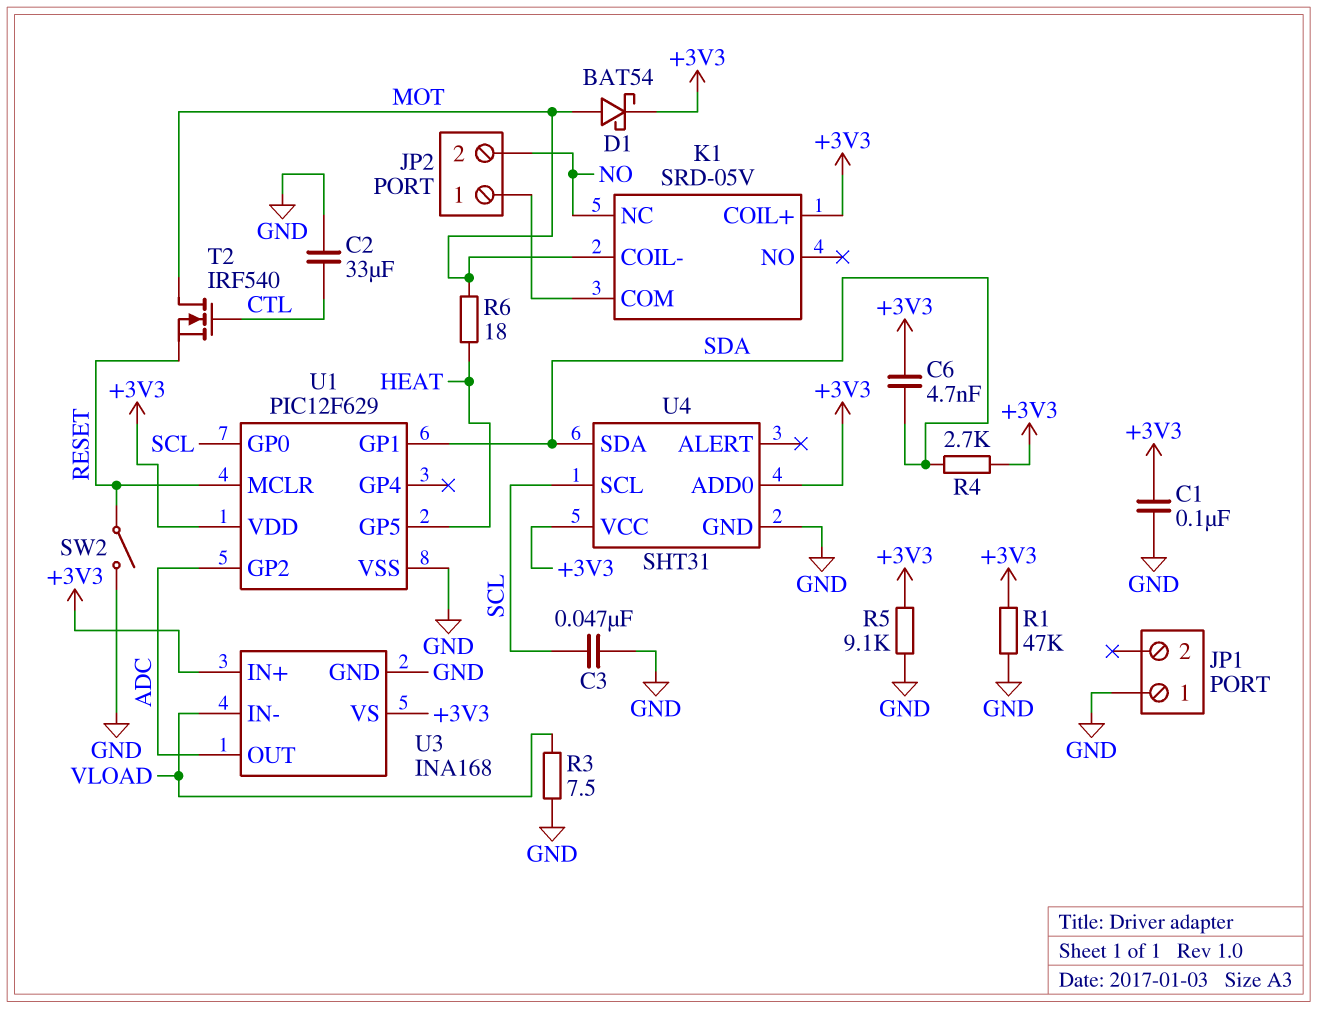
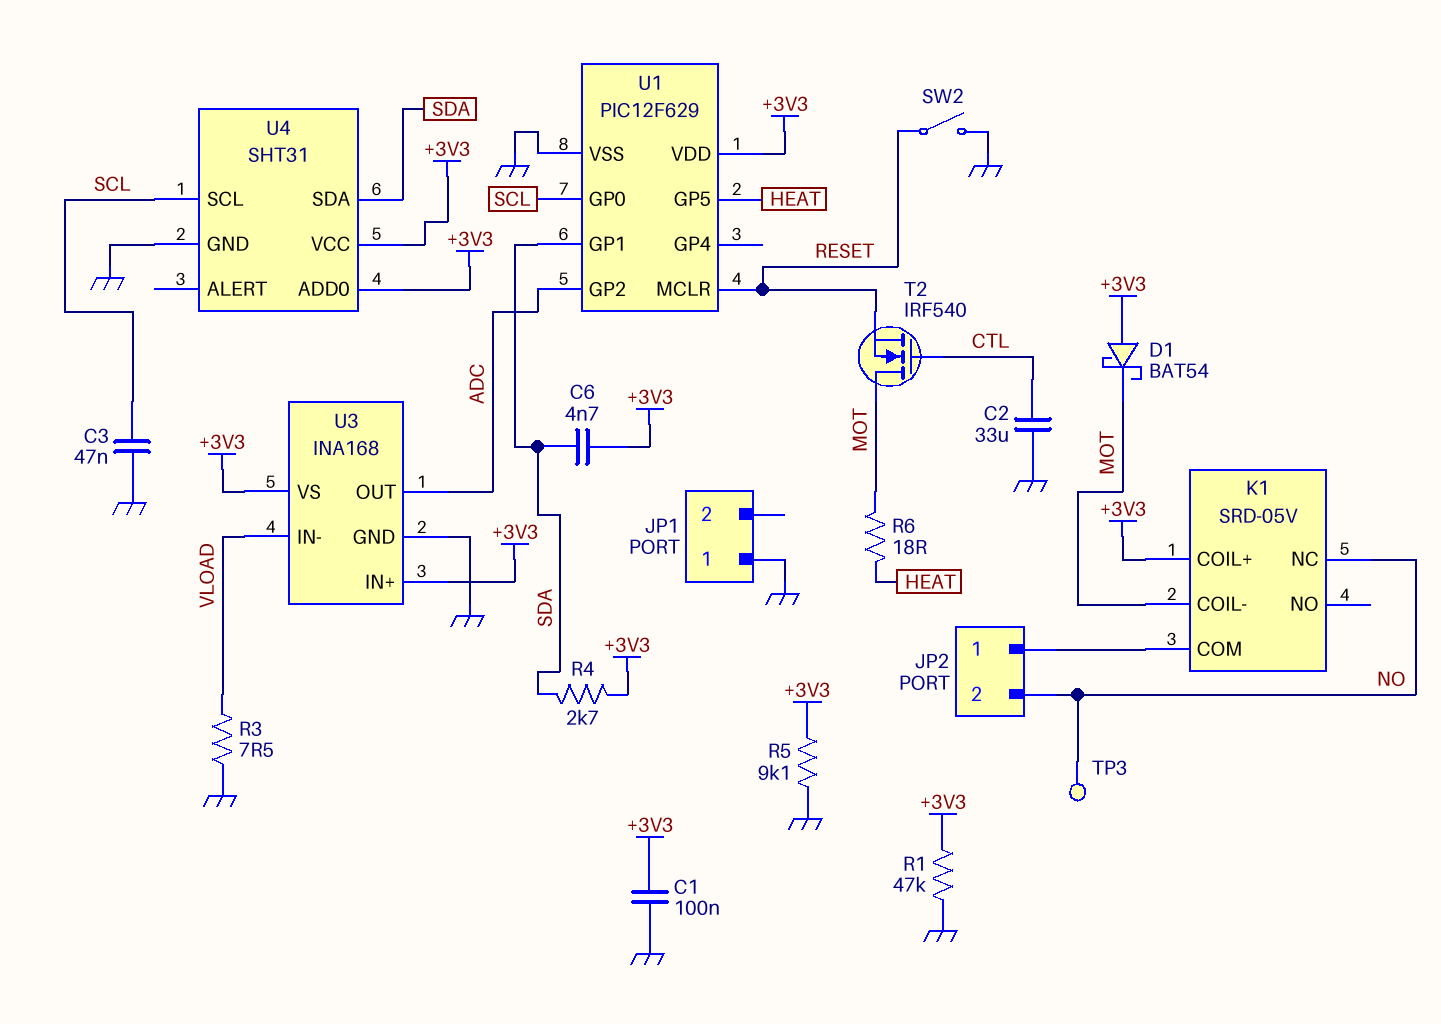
D1: schottky BAT54 (A MOT, K +3V3) -> schottky BAT54 (A +3V3, K MOT)
TP3: none -> test point (NO)

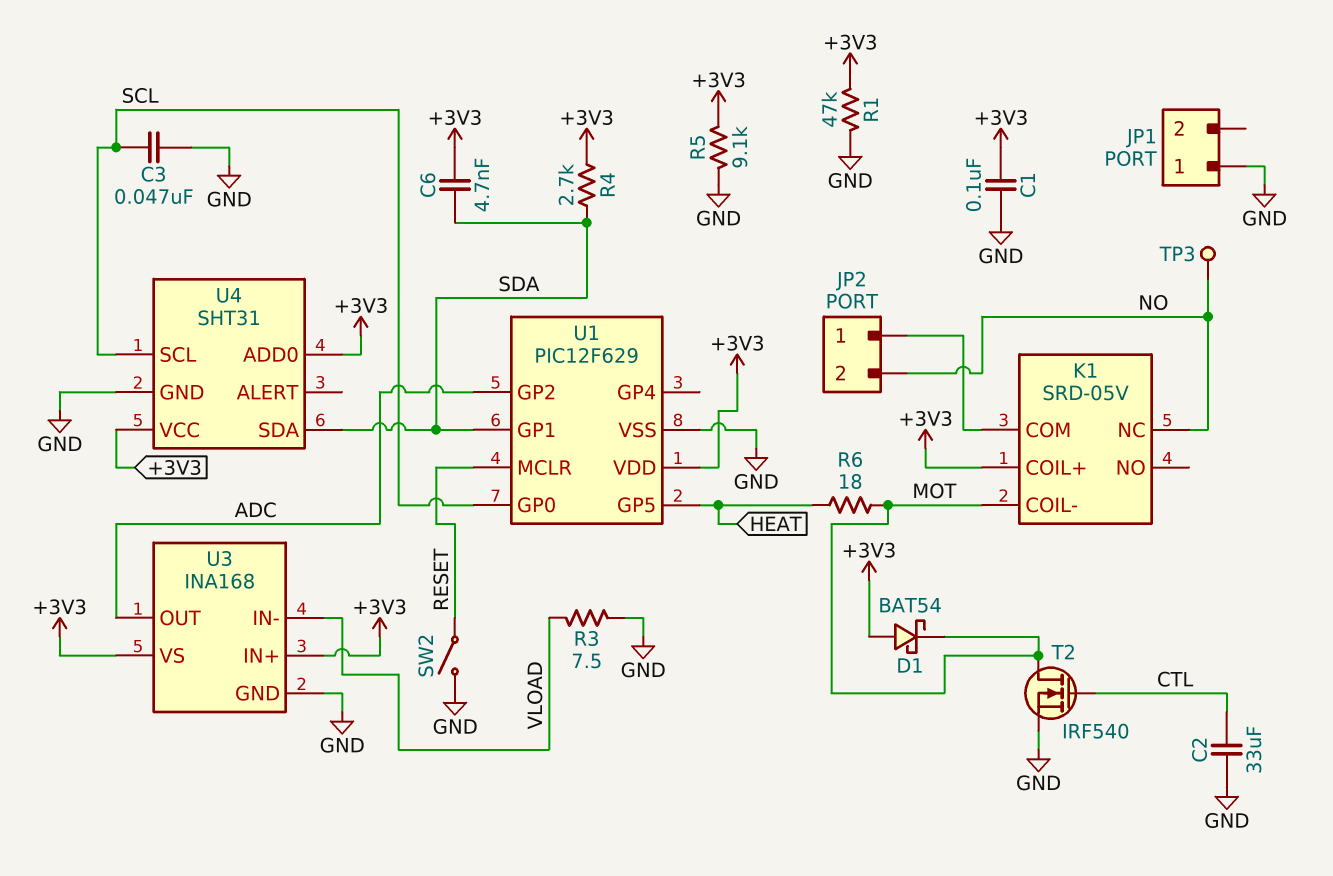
T2: NMOS IRF540 (G CTL, D MOT, S RESET) -> NMOS IRF540 (G CTL, D MOT, S GND)

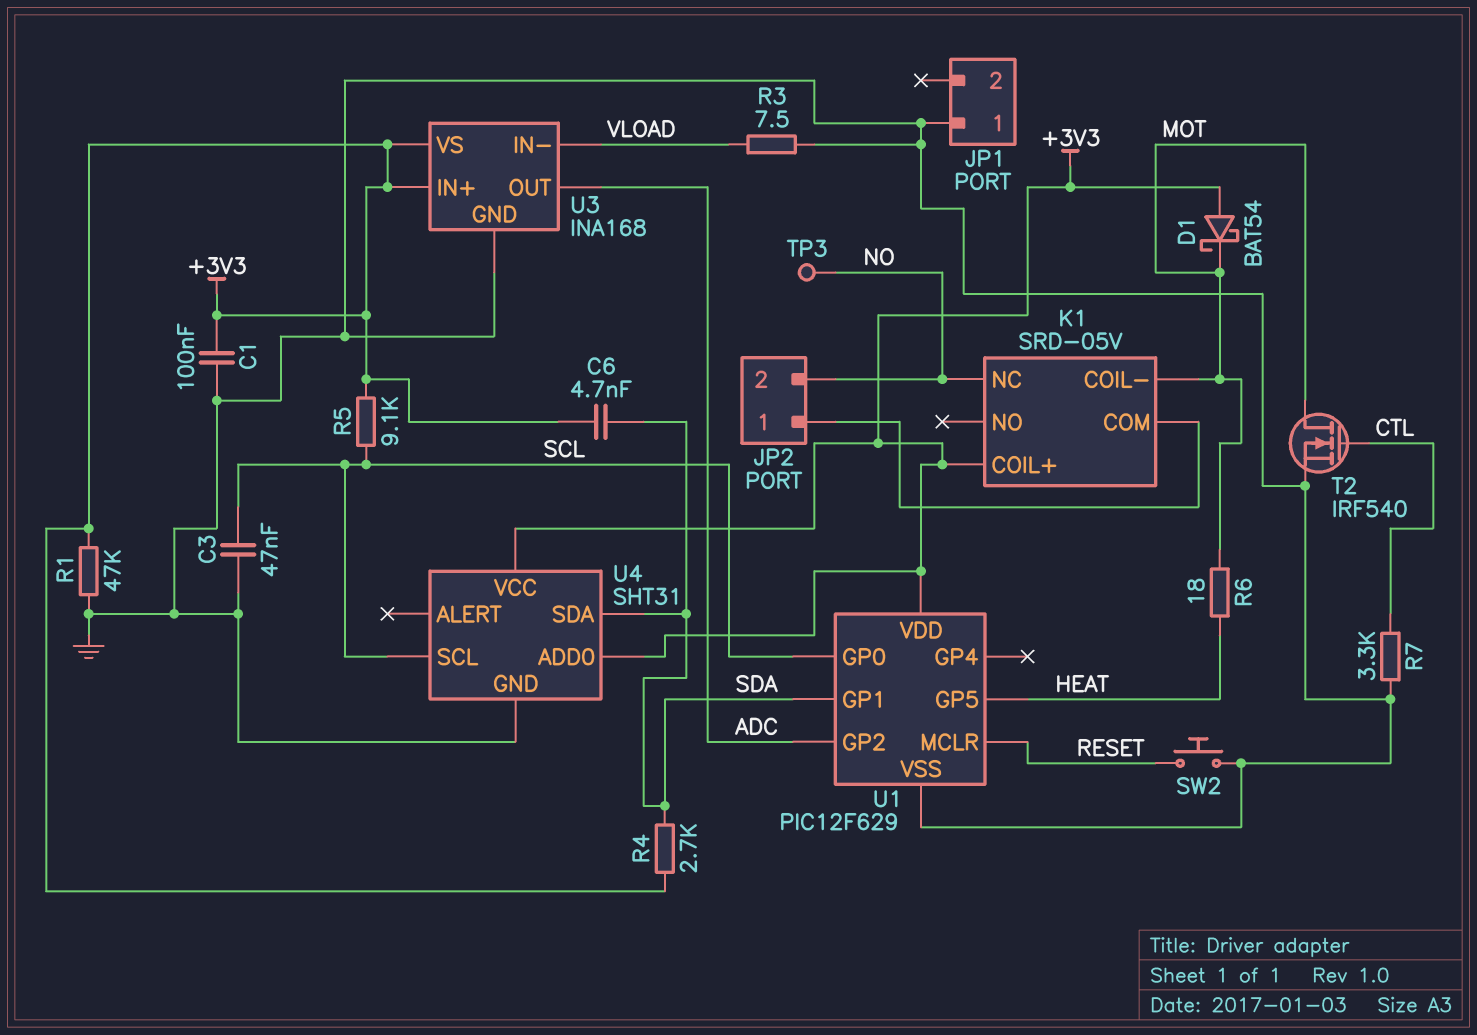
C2: 33uF (CTL, GND) -> none
R5: 9.1k (+3V3, GND) -> 9.1k (+3V3, SCL)
R7: none -> 3.3k (CTL, GND)
SW2: switch (GND, RESET) -> button (GND, RESET)

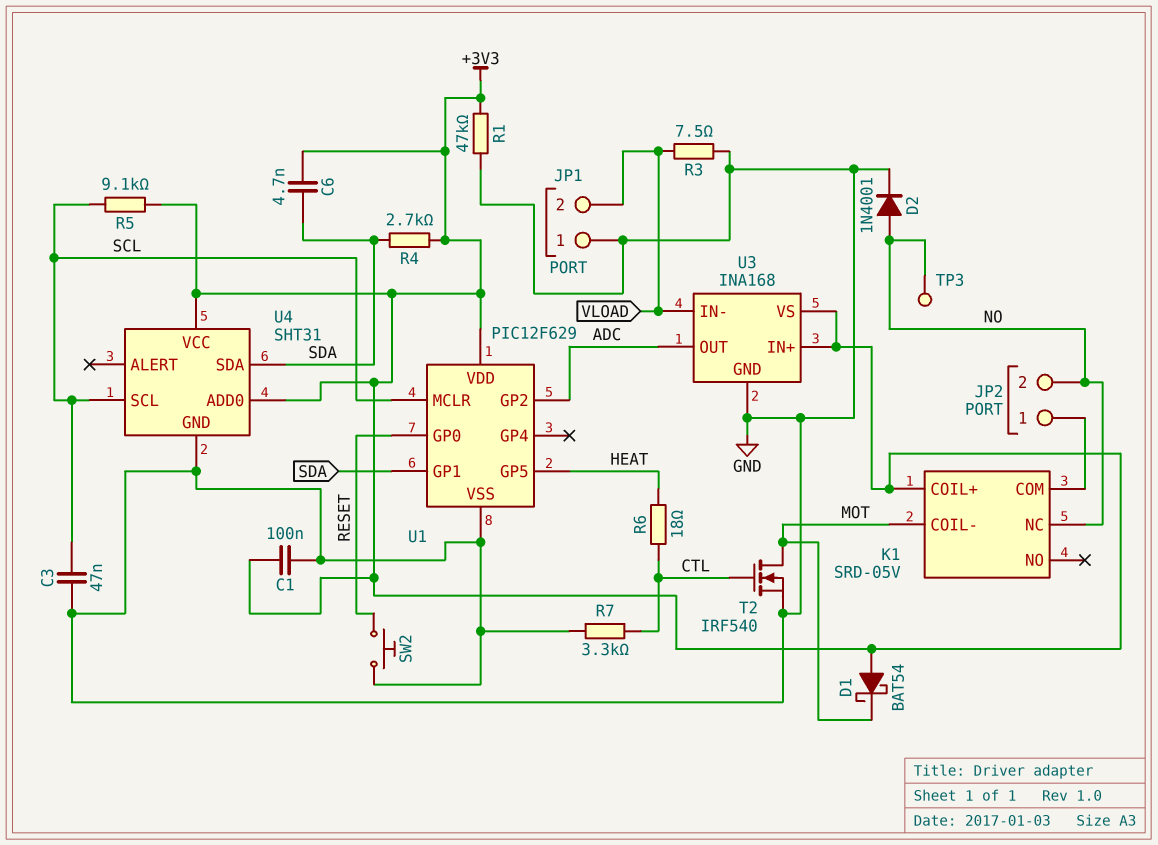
D2: none -> diode 1N4001 (A NO, K GND)
JP1 pin 2: none -> VLOAD
R6: 18 (HEAT, MOT) -> 18 (CTL, HEAT)
U1 pin GP0: SCL -> RESET
U1 pin MCLR: RESET -> SCL

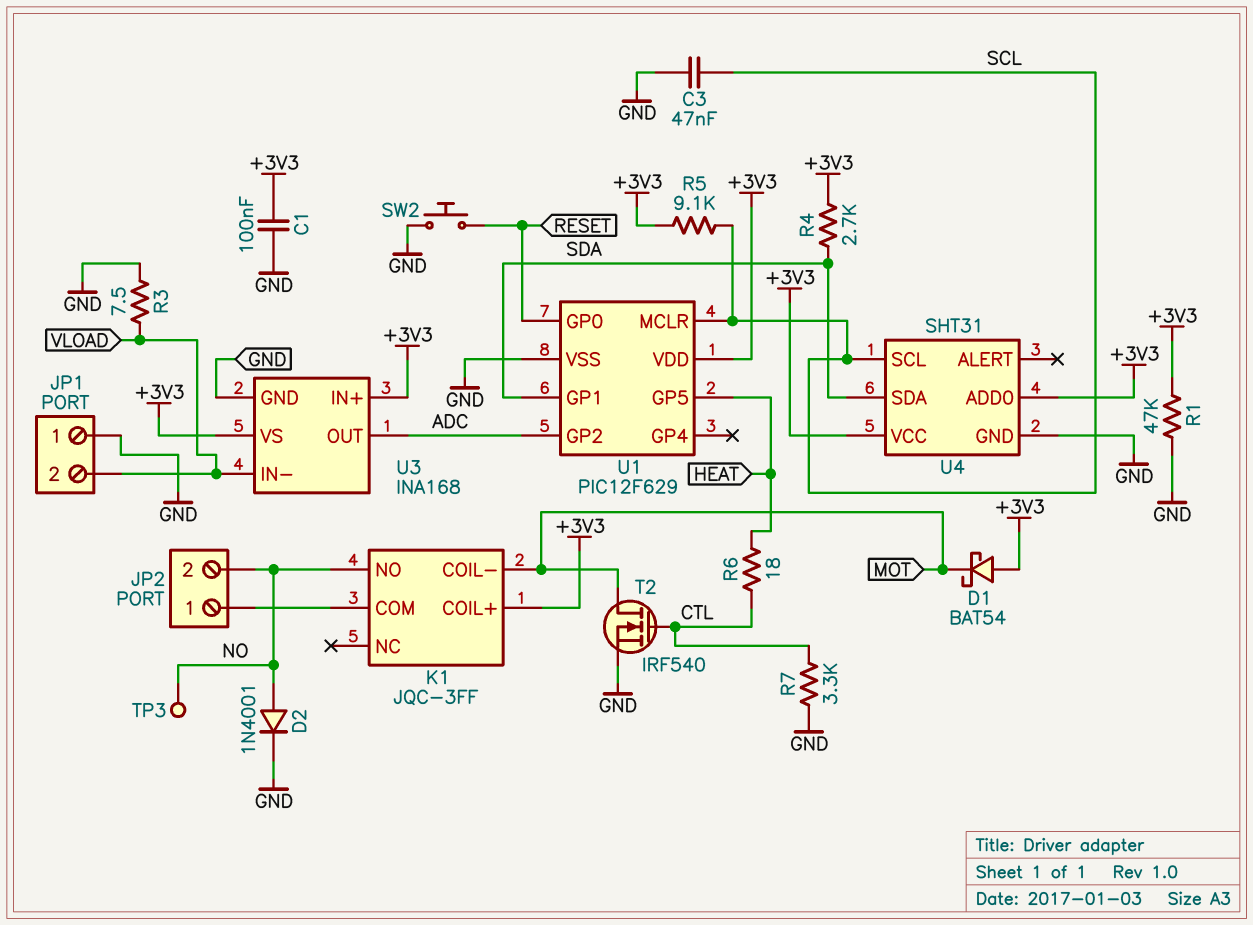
C6: 4.7nF (+3V3, SDA) -> none
K1: SRD-05V -> JQC-3FF
K1 pin NC: NO -> none
K1 pin NO: none -> NO

